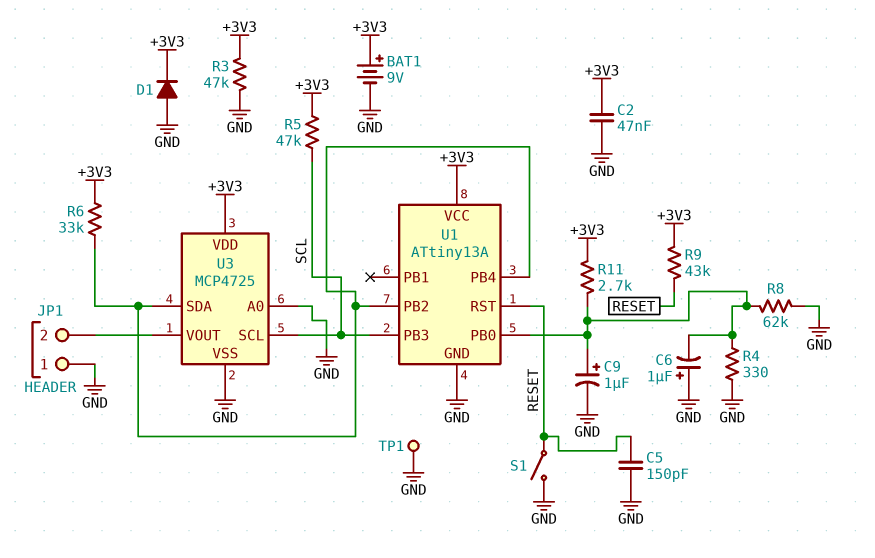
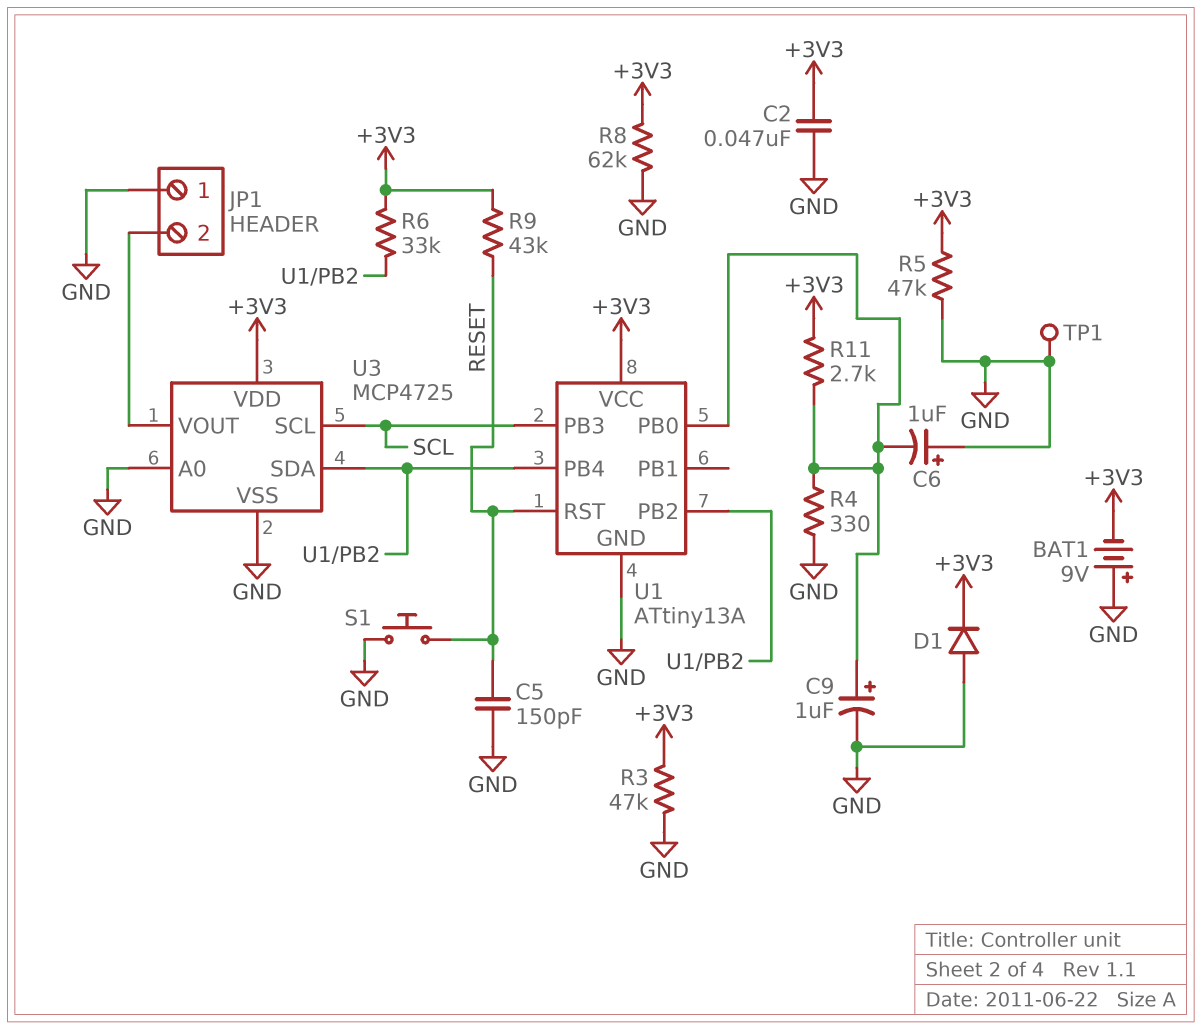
BAT1: 9V (plus +3V3, minus GND) -> 9V (plus GND, minus +3V3)
R5: 47k (+3V3, SCL) -> 47k (+3V3, GND)
R8: 62k (GND, U1/PB0) -> 62k (+3V3, GND)
S1: switch (GND, RESET) -> button (GND, RESET)

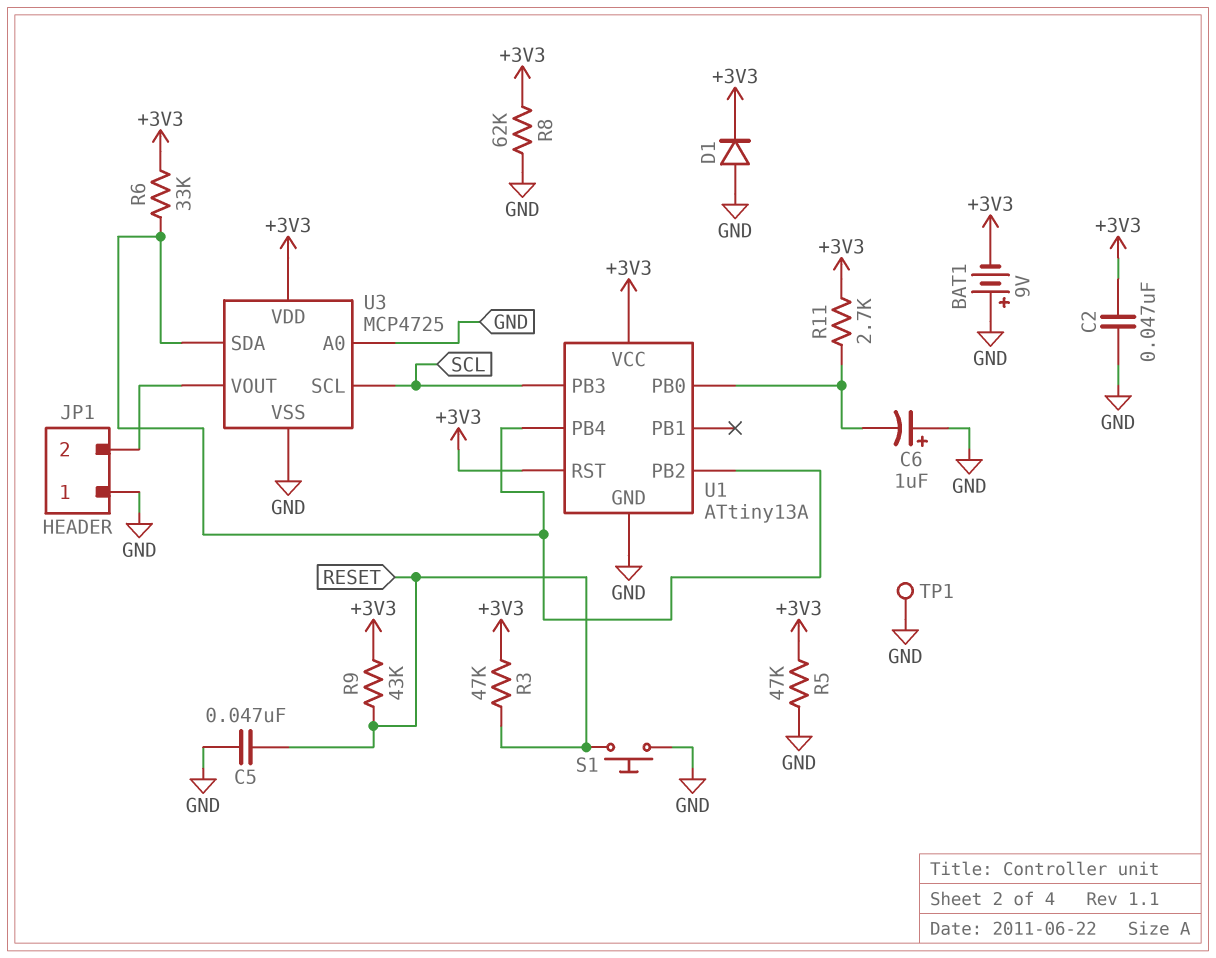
C5: 150pF (GND, RESET) -> 47nF (GND, RESET)
C9: 1uF (plus U1/PB0, minus GND) -> none
R3: 47k (+3V3, GND) -> 47k (+3V3, RESET)
R4: 330 (GND, U1/PB0) -> none
U1 pin RST: RESET -> +3V3

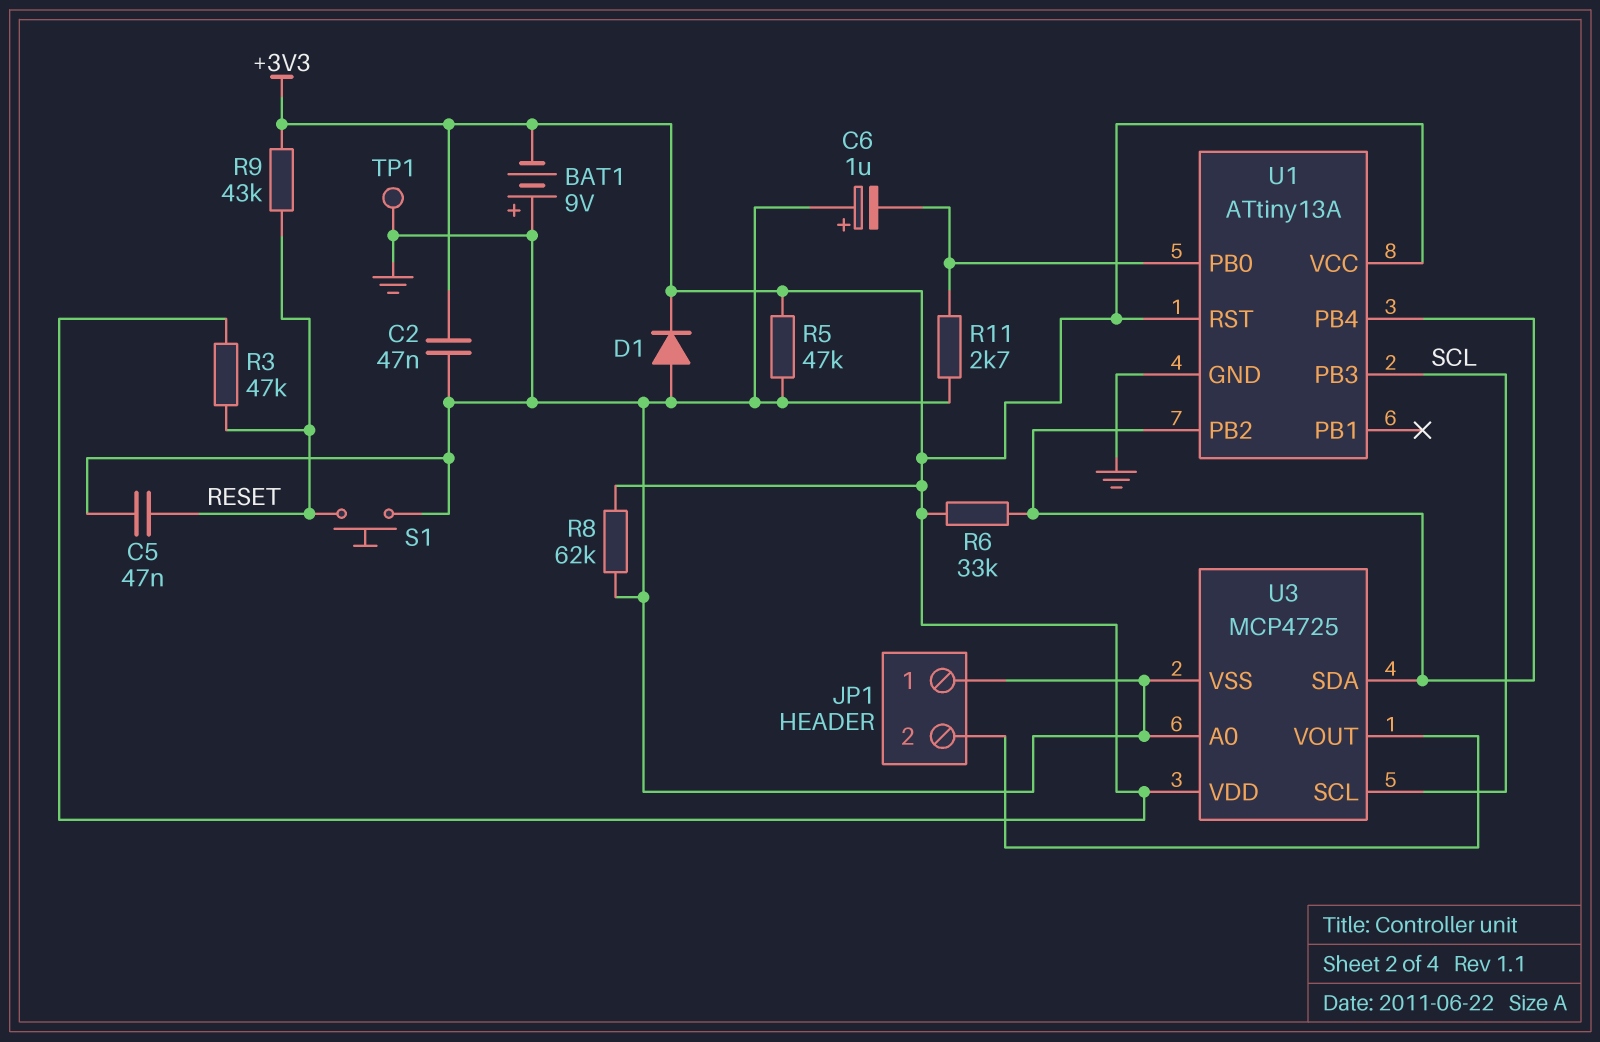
R11: 2.7k (+3V3, U1/PB0) -> 2.7k (GND, U1/PB0)

